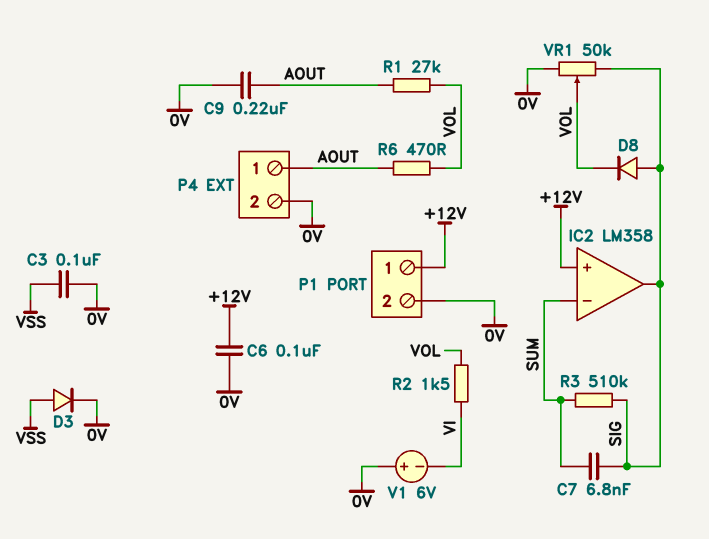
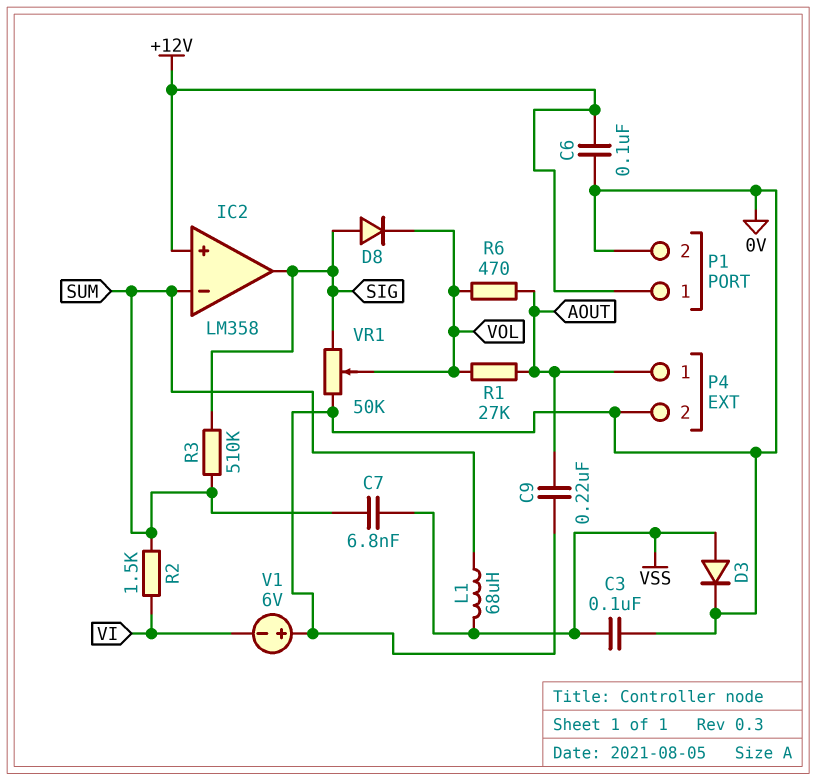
C7: 6.8nF (SIG, SUM) -> 6.8nF (SUM, VSS)
L1: none -> 68uH (SUM, VSS)
R2: 1.5k (VI, VOL) -> 1.5k (SUM, VI)

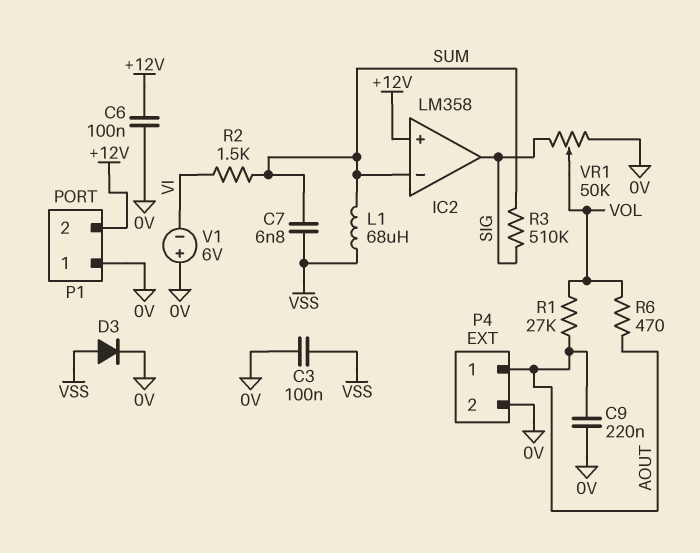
D8: diode (A SIG, K VOL) -> none
P1 pin 1: +12V -> 0V
P1 pin 2: 0V -> +12V

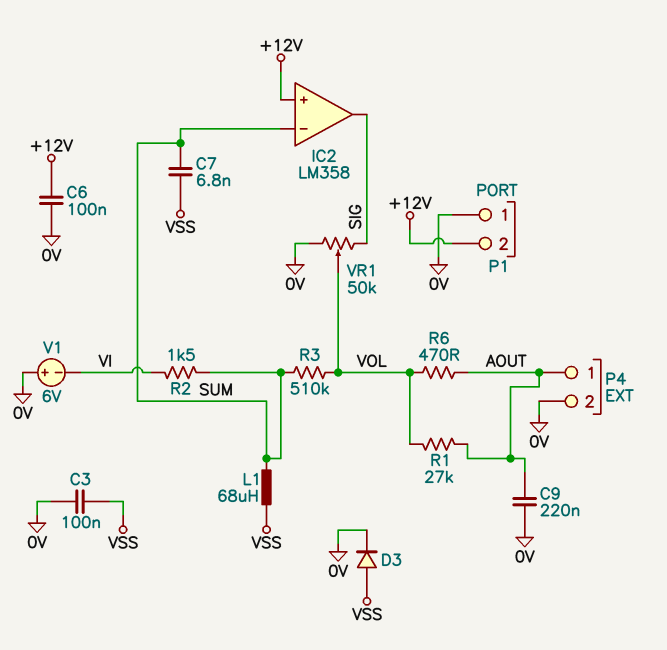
R3: 510k (SIG, SUM) -> 510k (SUM, VOL)

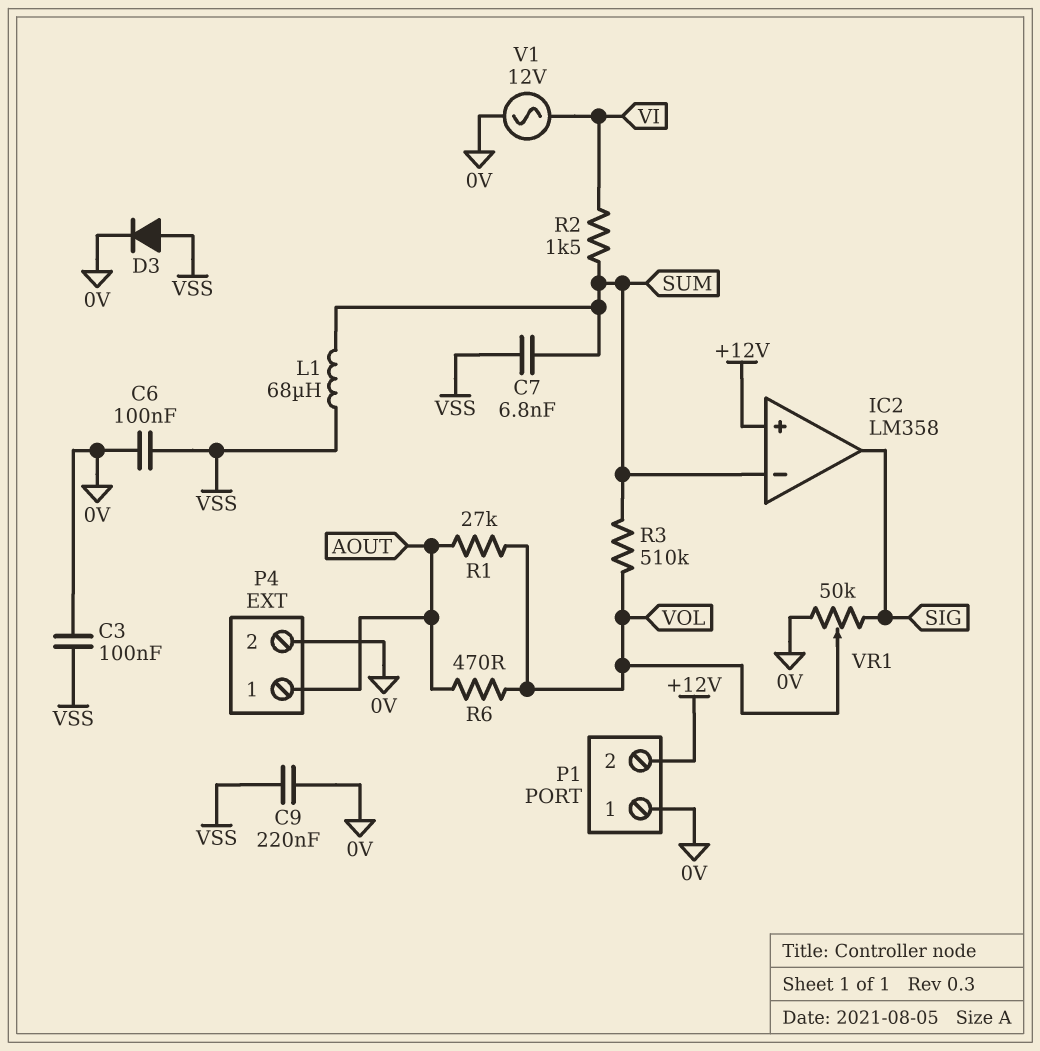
C6: 100nF (+12V, 0V) -> 100nF (0V, VSS)
C9: 220nF (0V, AOUT) -> 220nF (0V, VSS)
V1: 6V (plus 0V, minus VI) -> AC 12V (0V, VI)

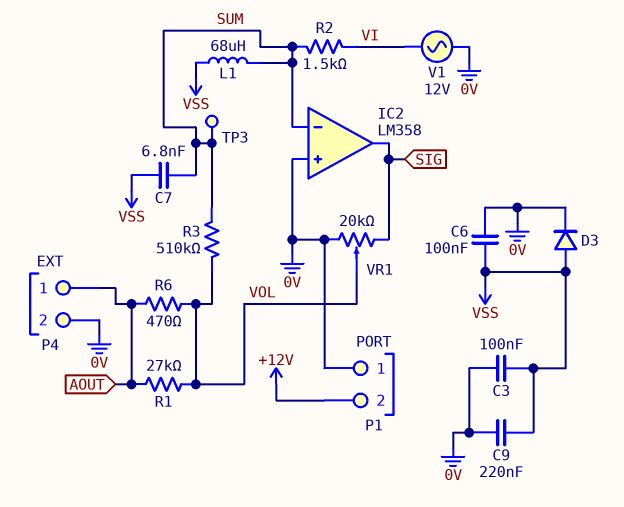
IC2 pin in+: +12V -> 0V
TP3: none -> test point (SUM)
VR1: 50k (0V, SIG, wiper VOL) -> 20k (0V, SIG, wiper VOL)

